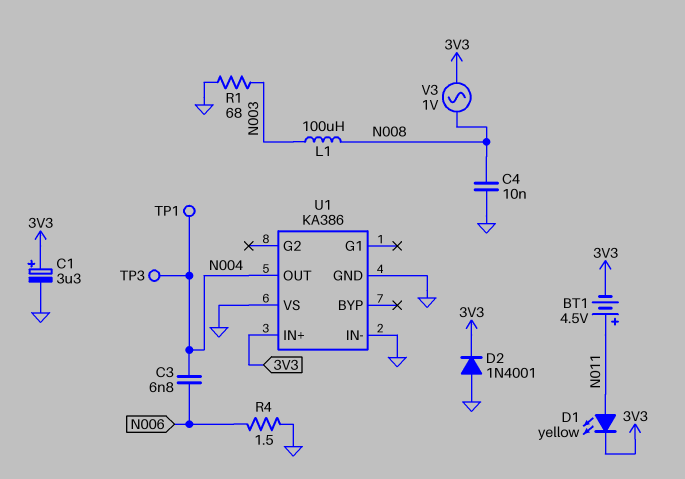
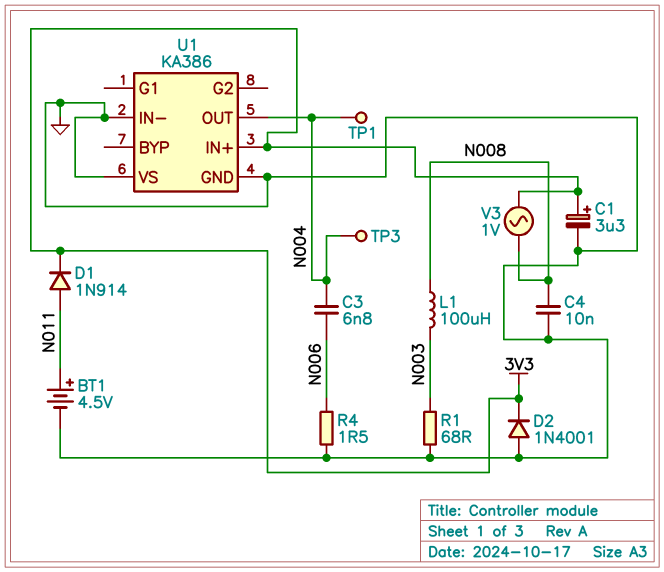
BT1: 4.5V (plus N011, minus 3V3) -> 4.5V (plus N011, minus GND)
D1: LED yellow (A N011, K 3V3) -> diode 1N914 (A N011, K 3V3)

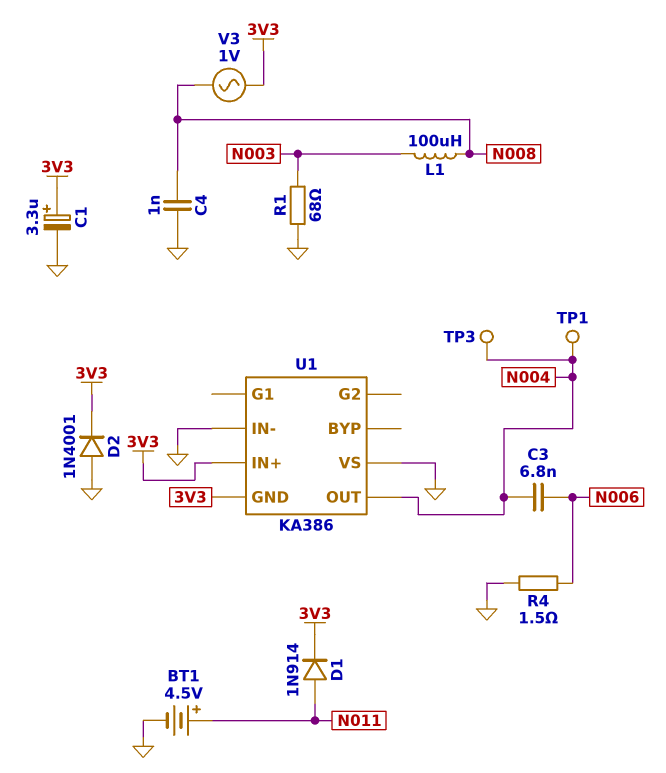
C4: 10nF (GND, N008) -> 1nF (GND, N008)
U1 pin GND: GND -> 3V3

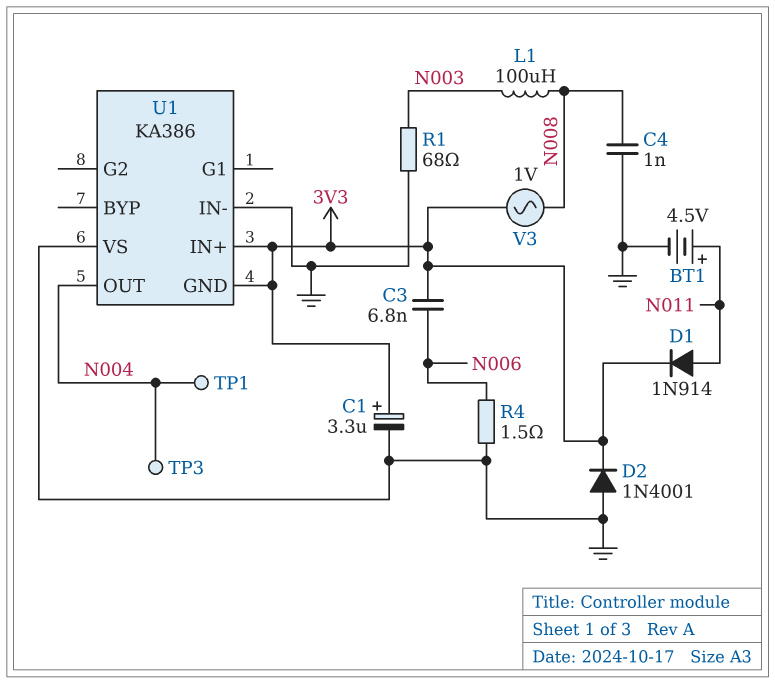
C3: 6.8nF (N004, N006) -> 6.8nF (3V3, N006)

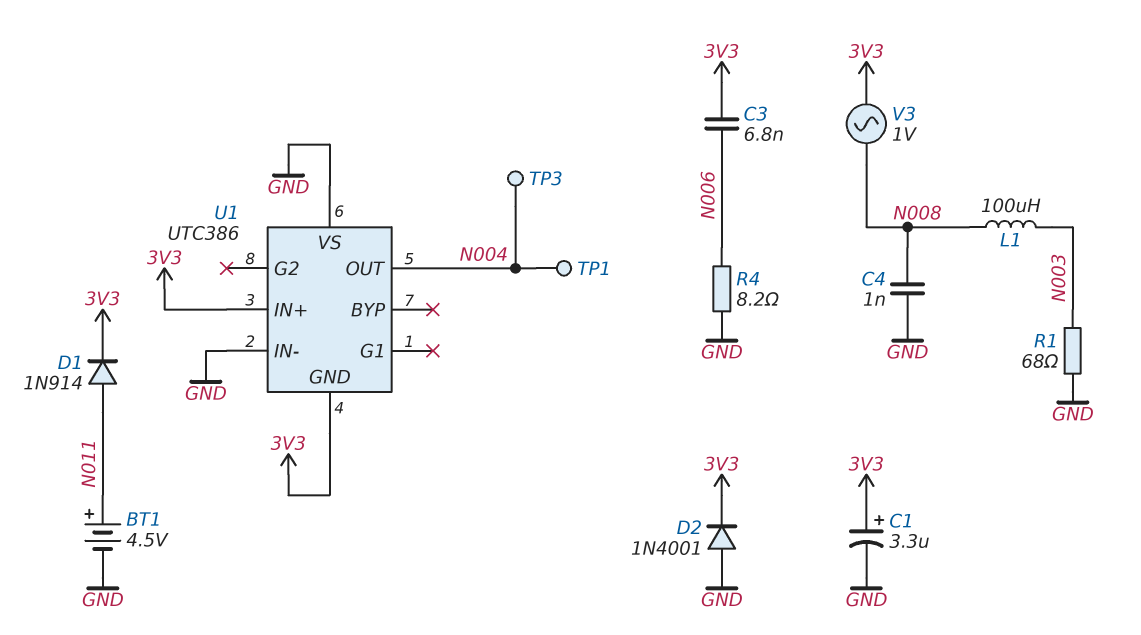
R4: 1.5 (GND, N006) -> 8.2 (GND, N006)
U1: KA386 -> UTC386

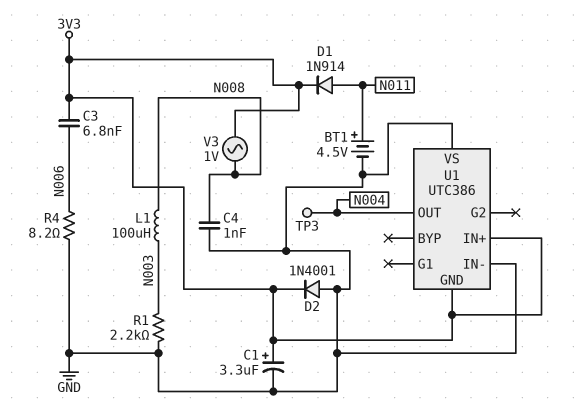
R1: 68 (GND, N003) -> 2.2k (GND, N003)
TP1: test point (N004) -> none

